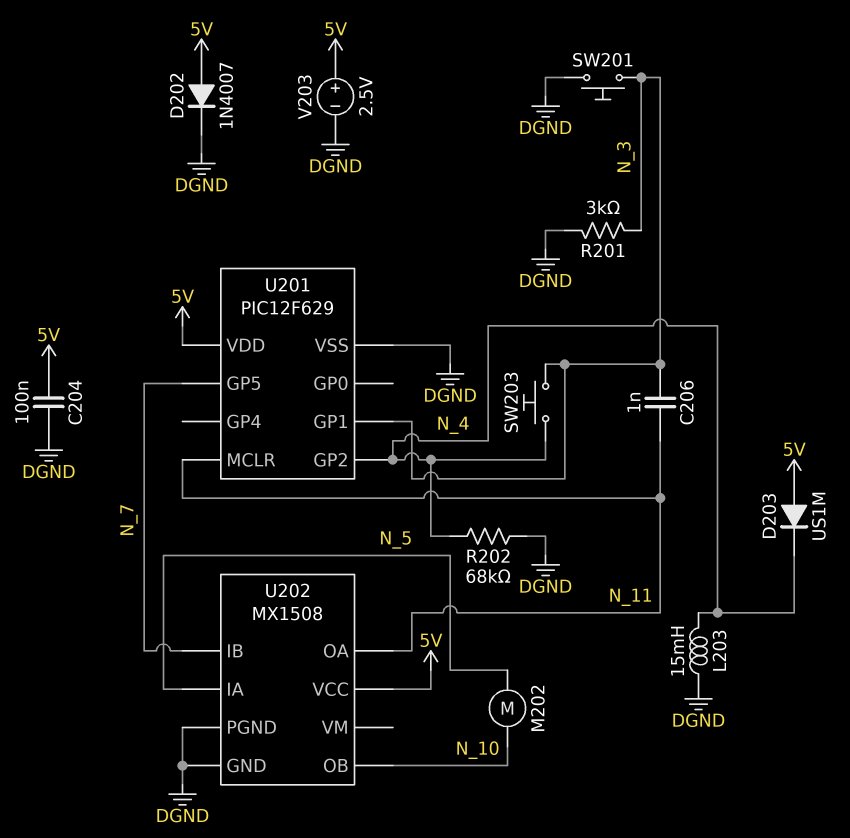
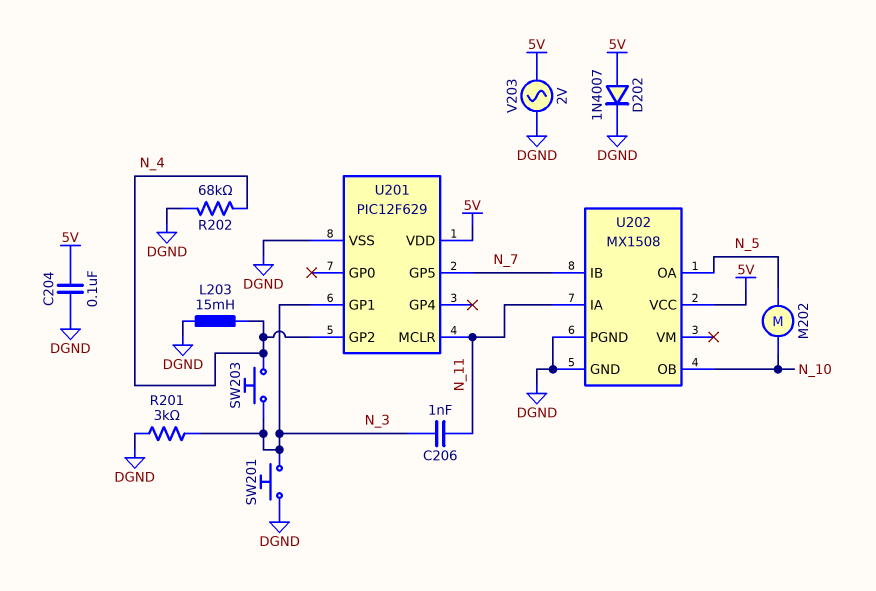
D203: diode US1M (A 5V, K N_4) -> none
U202 pin IA: N_5 -> N_11
U202 pin OA: N_11 -> N_5
V203: 2.5V (plus 5V, minus DGND) -> AC 2V (5V, DGND)

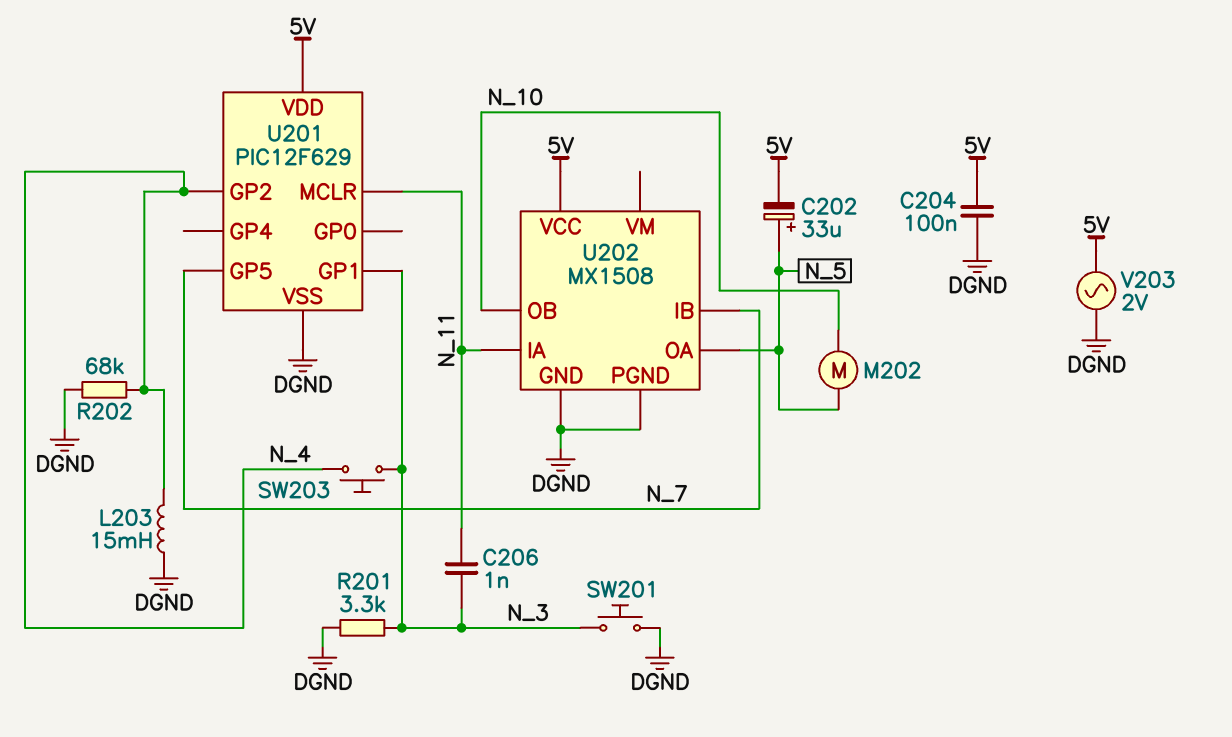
C202: none -> 33uF (plus N_5, minus 5V)
D202: diode 1N4007 (A 5V, K DGND) -> none
R201: 3k (DGND, N_3) -> 3.3k (DGND, N_3)

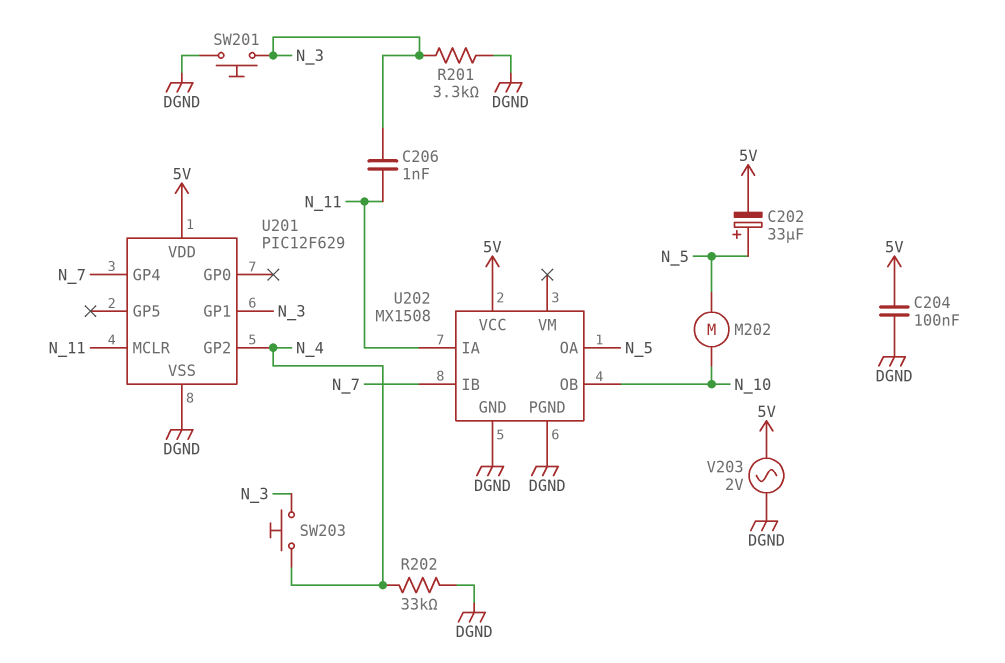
L203: 15mH (DGND, N_4) -> none
R202: 68k (DGND, N_4) -> 33k (DGND, N_4)
U201 pin GP4: none -> N_7
U201 pin GP5: N_7 -> none

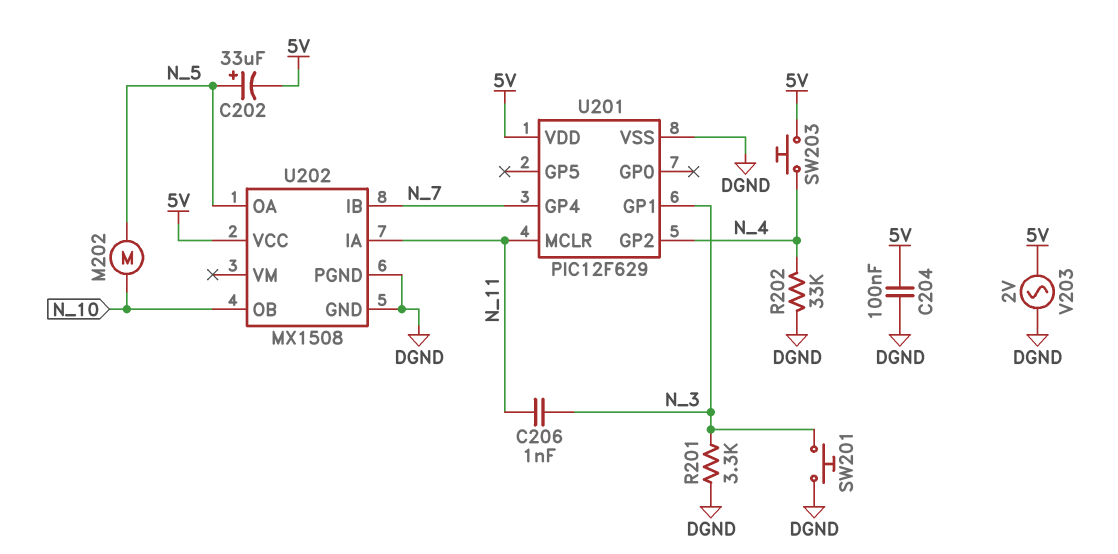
SW203: button (N_3, N_4) -> button (5V, N_4)

